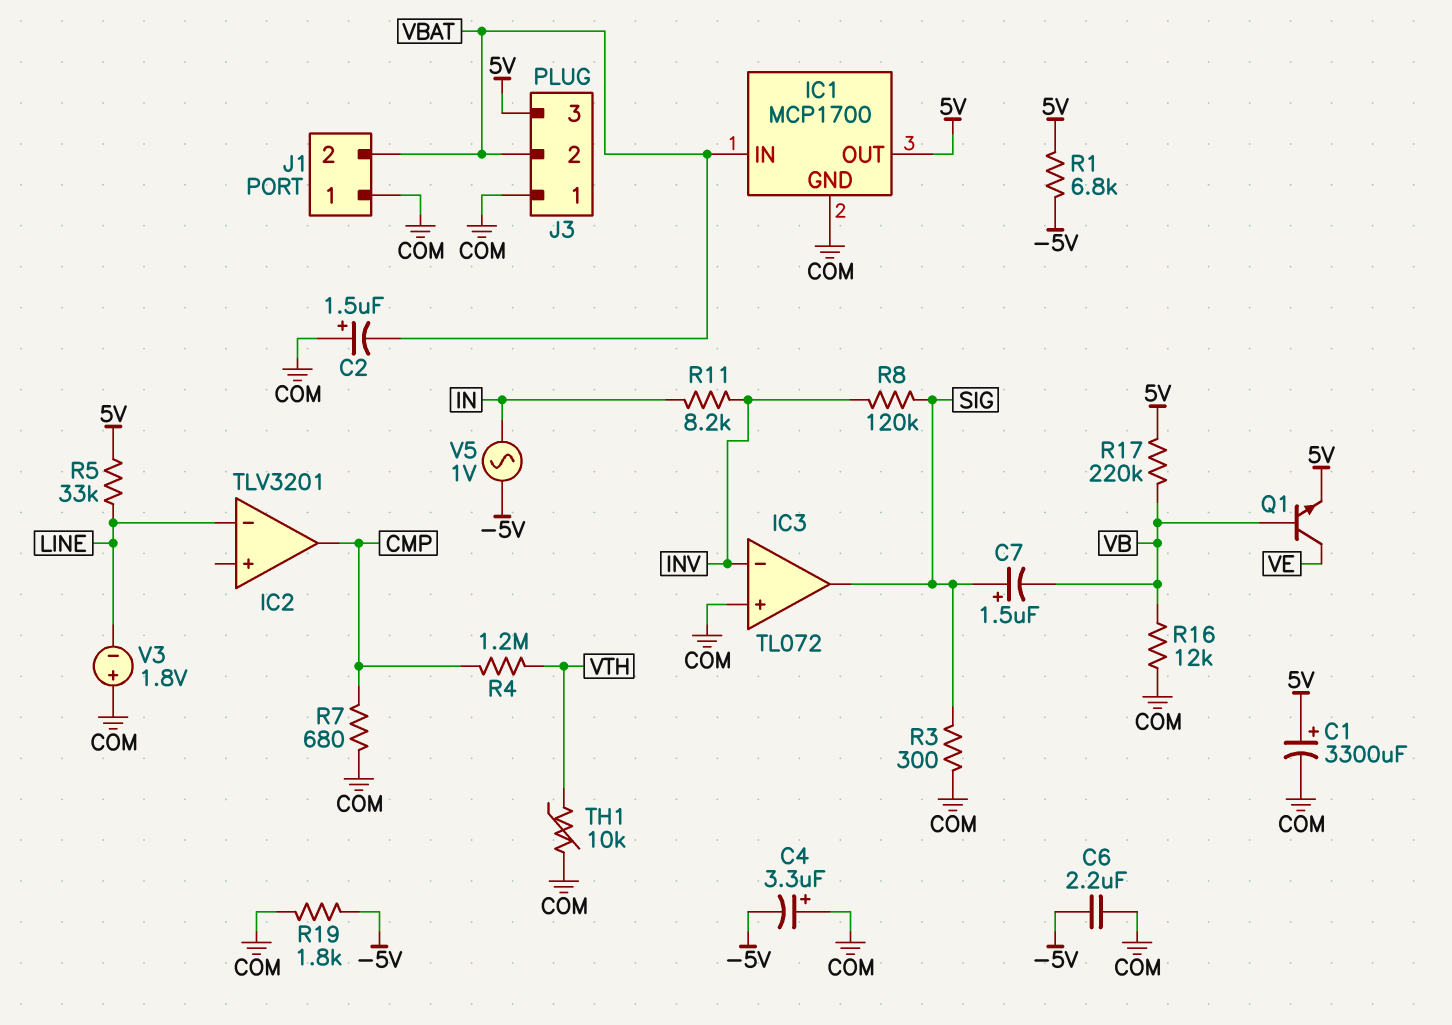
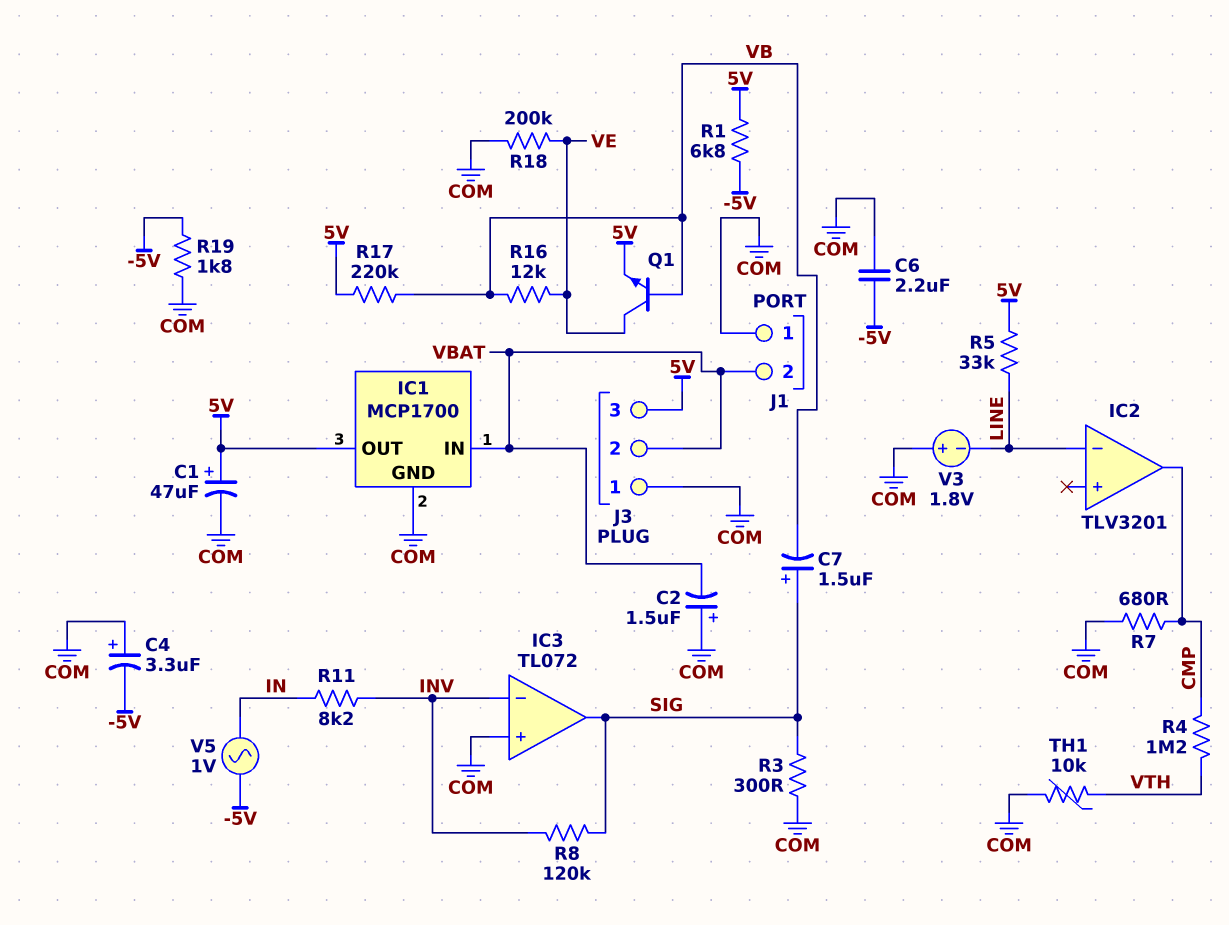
C1: 3300uF (plus 5V, minus COM) -> 47uF (plus 5V, minus COM)
R16: 12k (COM, VB) -> 12k (VB, VE)
R18: none -> 200k (COM, VE)

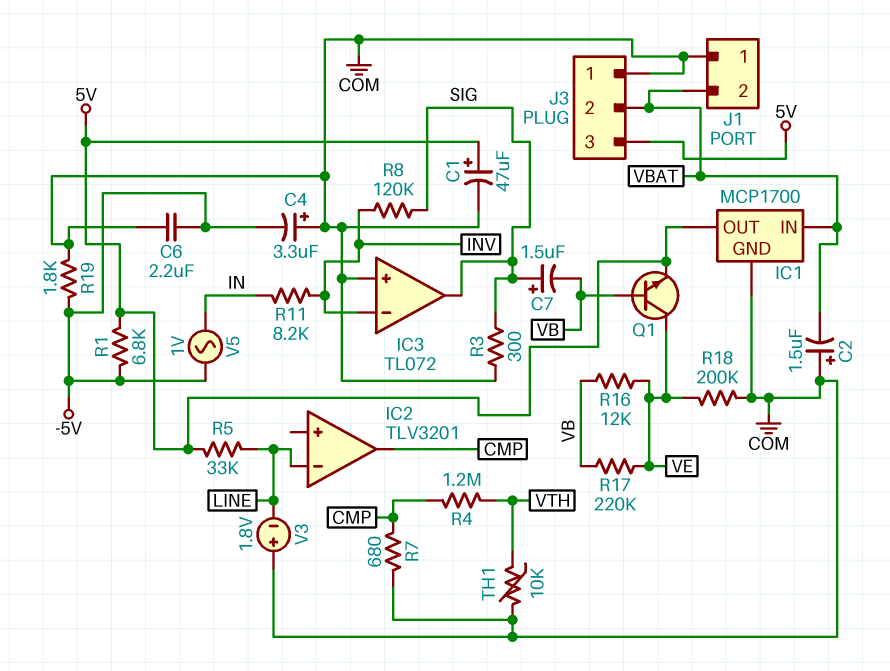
R17: 220k (5V, VB) -> 220k (VB, VE)

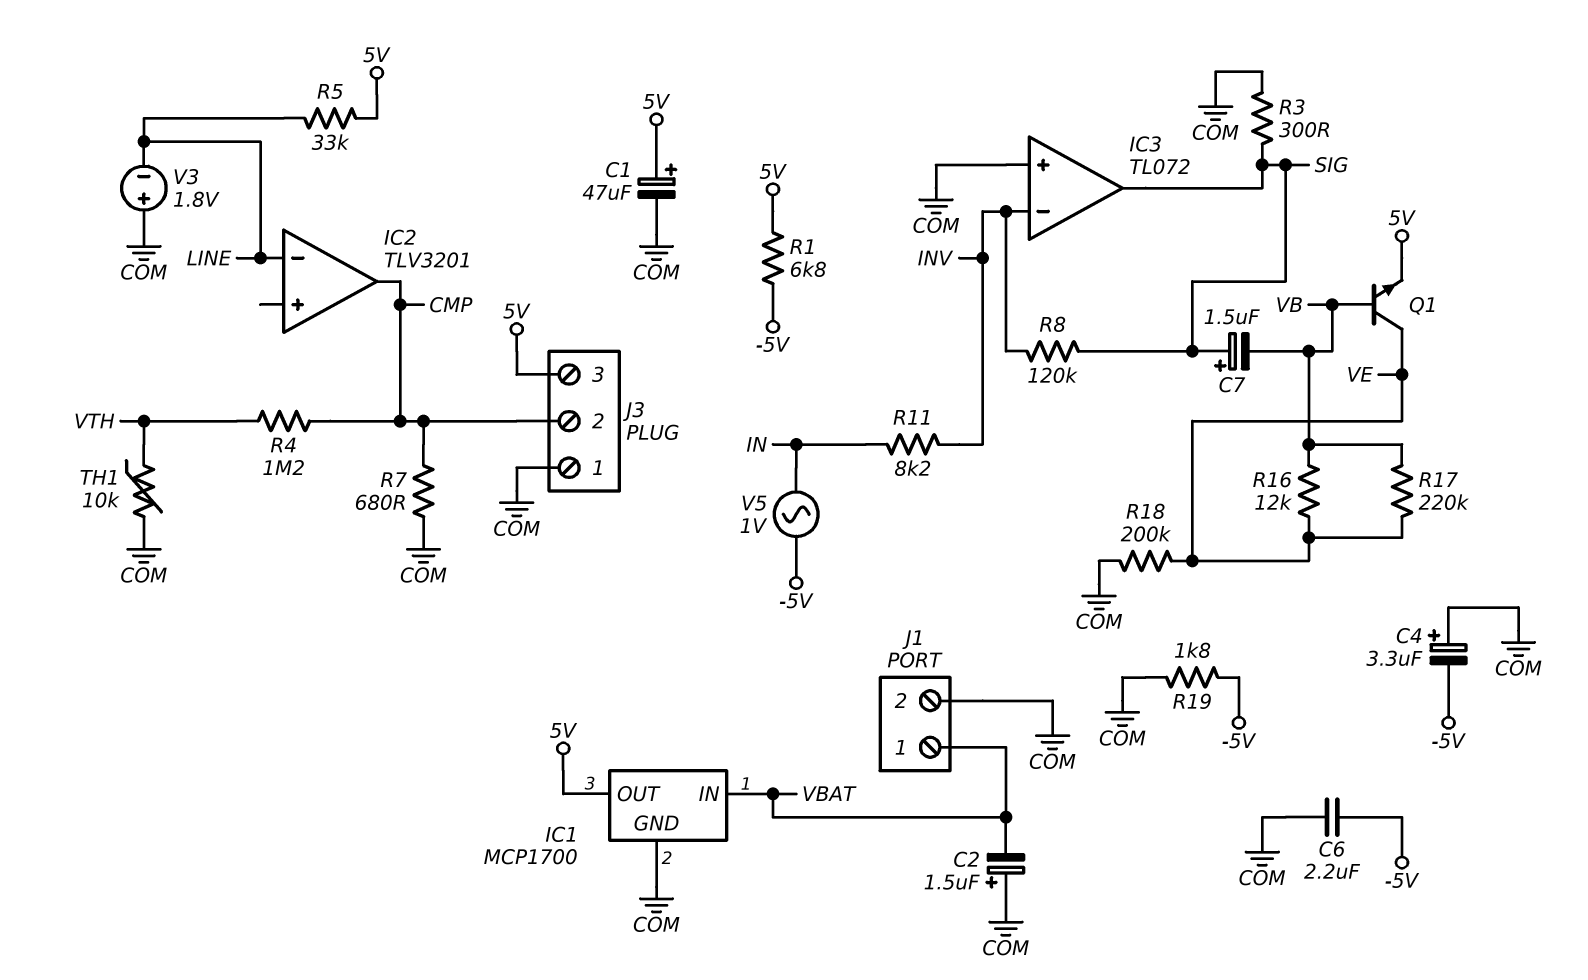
J1 pin 1: COM -> VBAT
J1 pin 2: VBAT -> COM
J3 pin 2: VBAT -> CMP

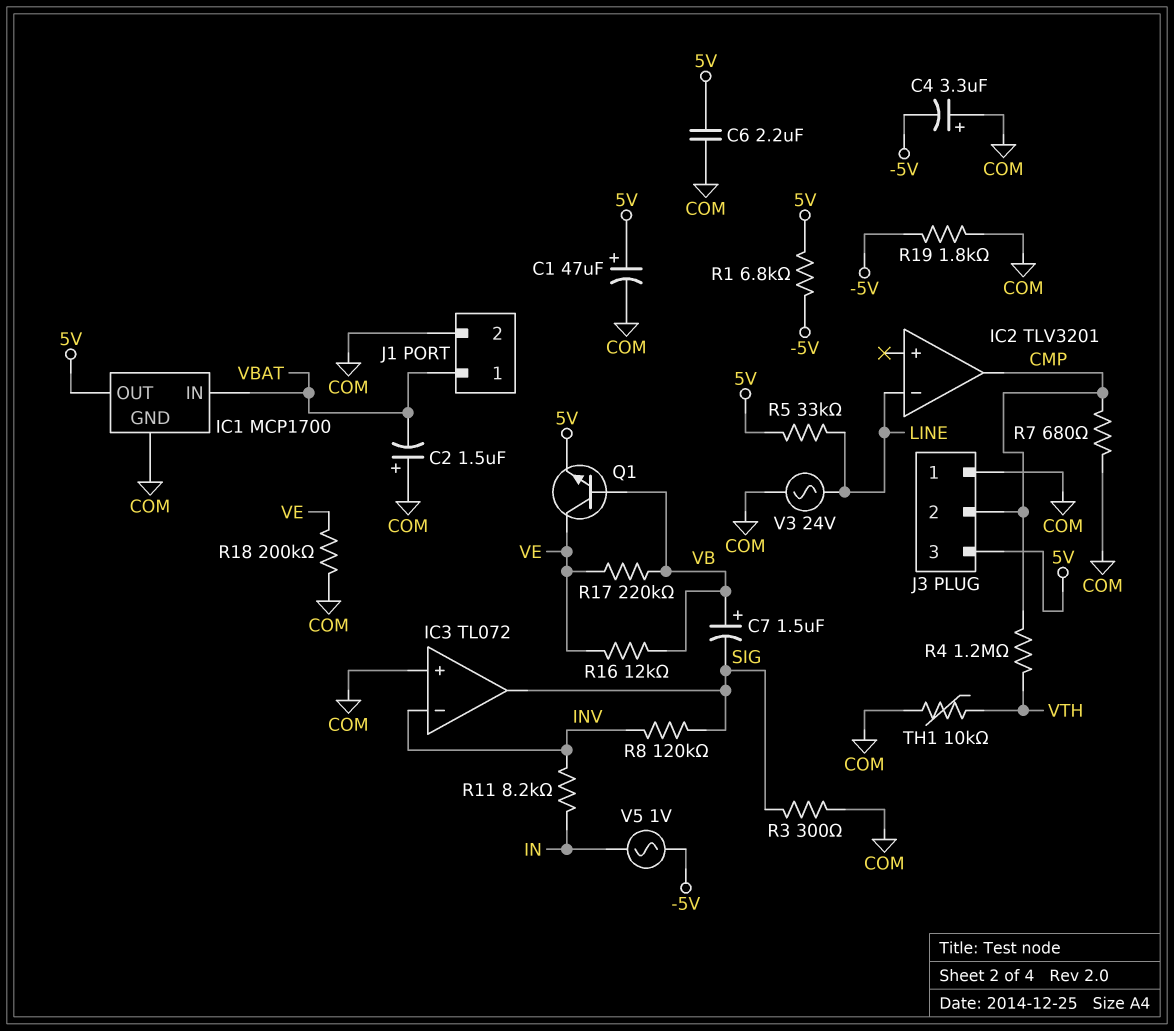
C6: 2.2uF (-5V, COM) -> 2.2uF (5V, COM)
C7: 1.5uF (plus SIG, minus VB) -> 1.5uF (plus VB, minus SIG)
V3: 1.8V (plus COM, minus LINE) -> AC 24V (COM, LINE)

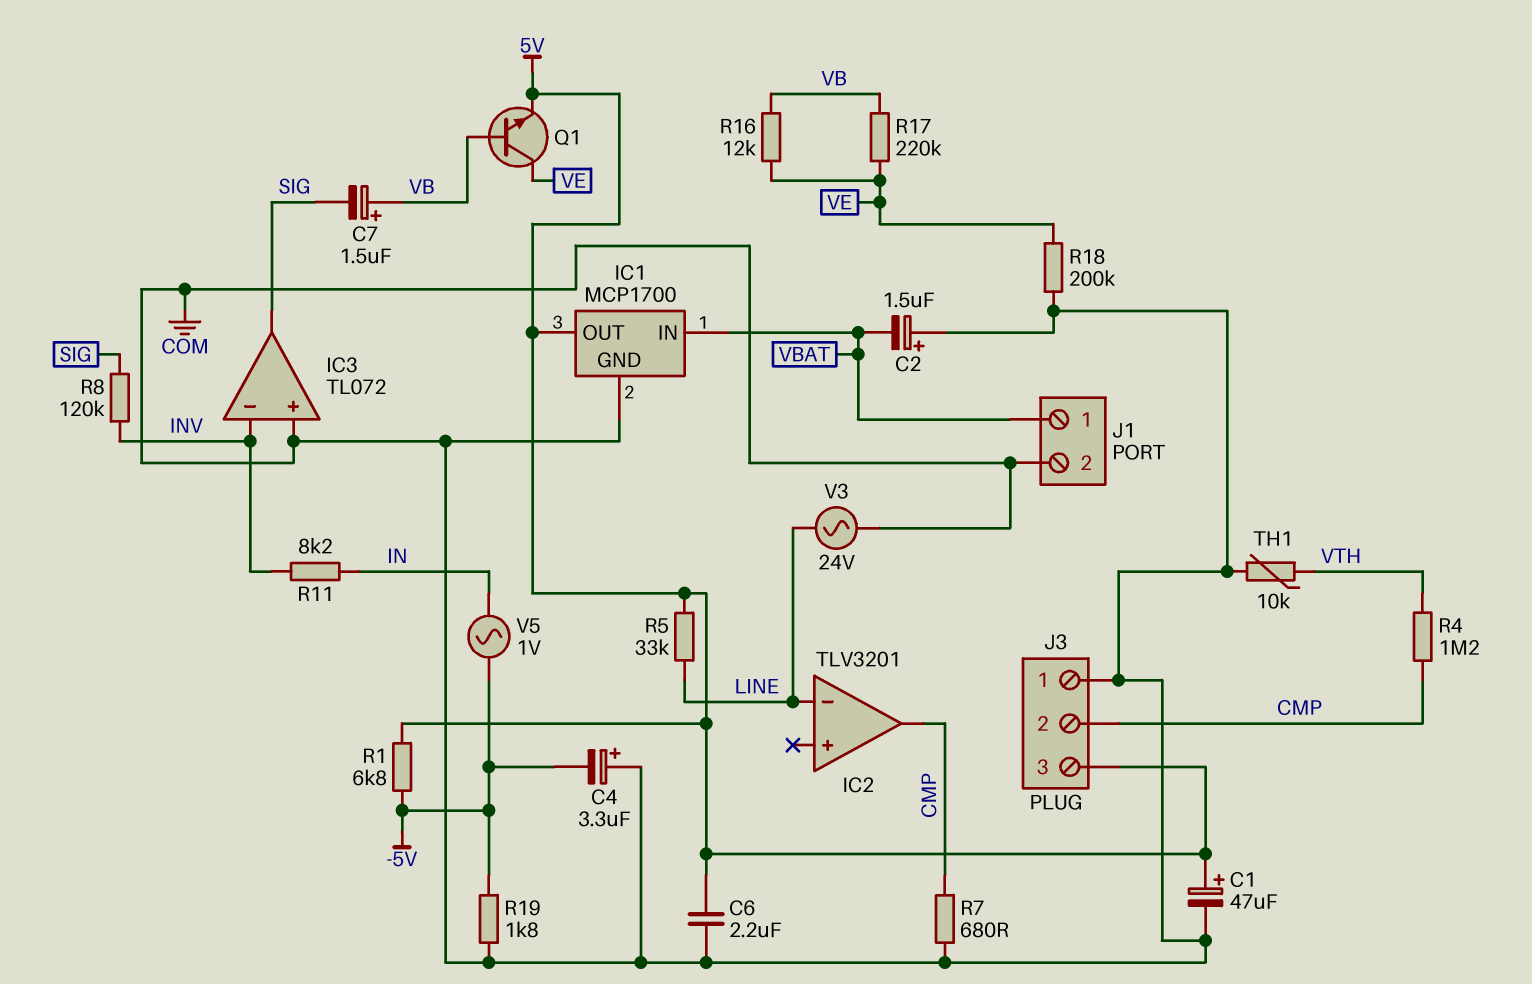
R3: 300 (COM, SIG) -> none

